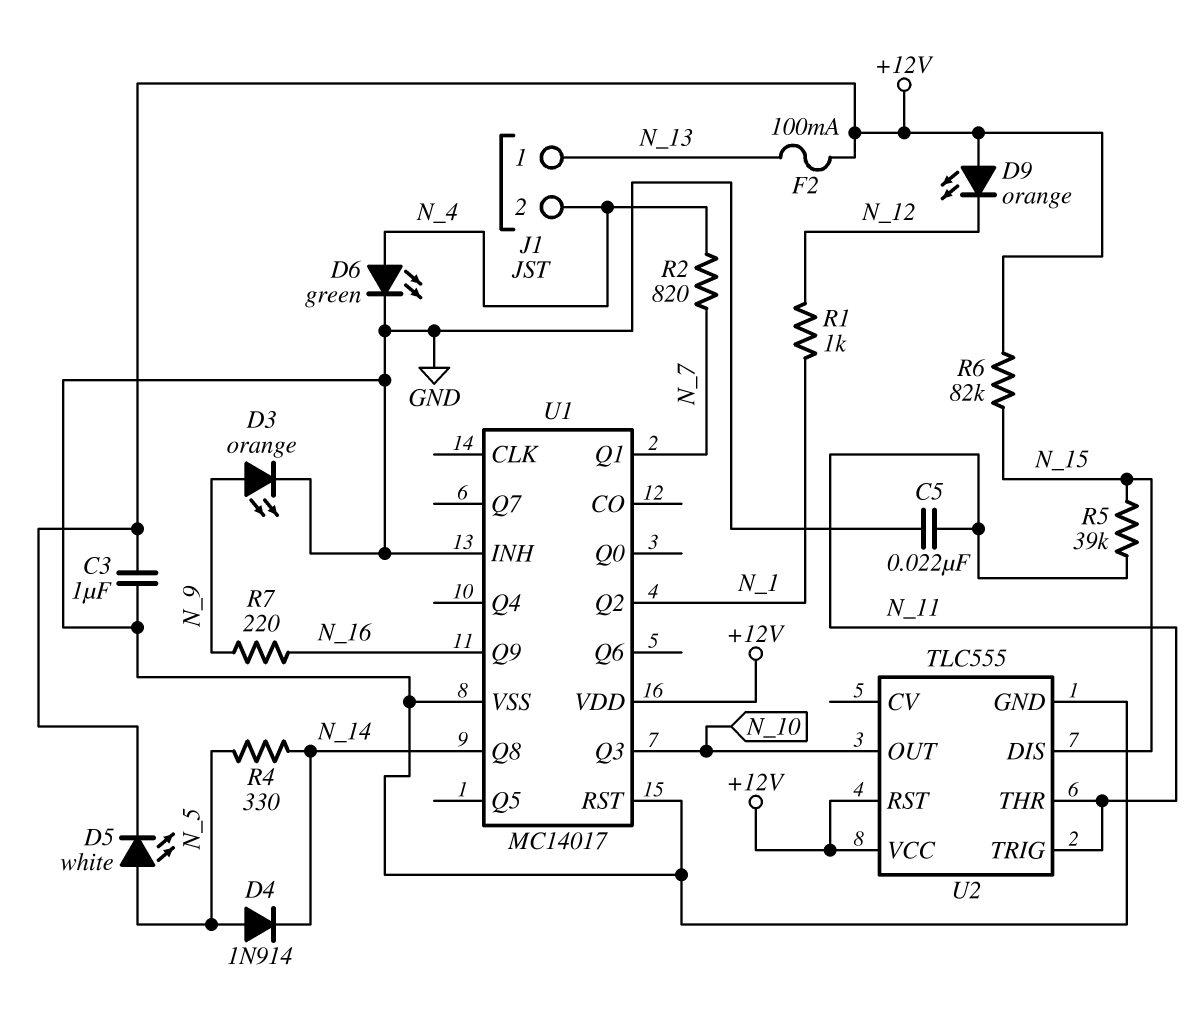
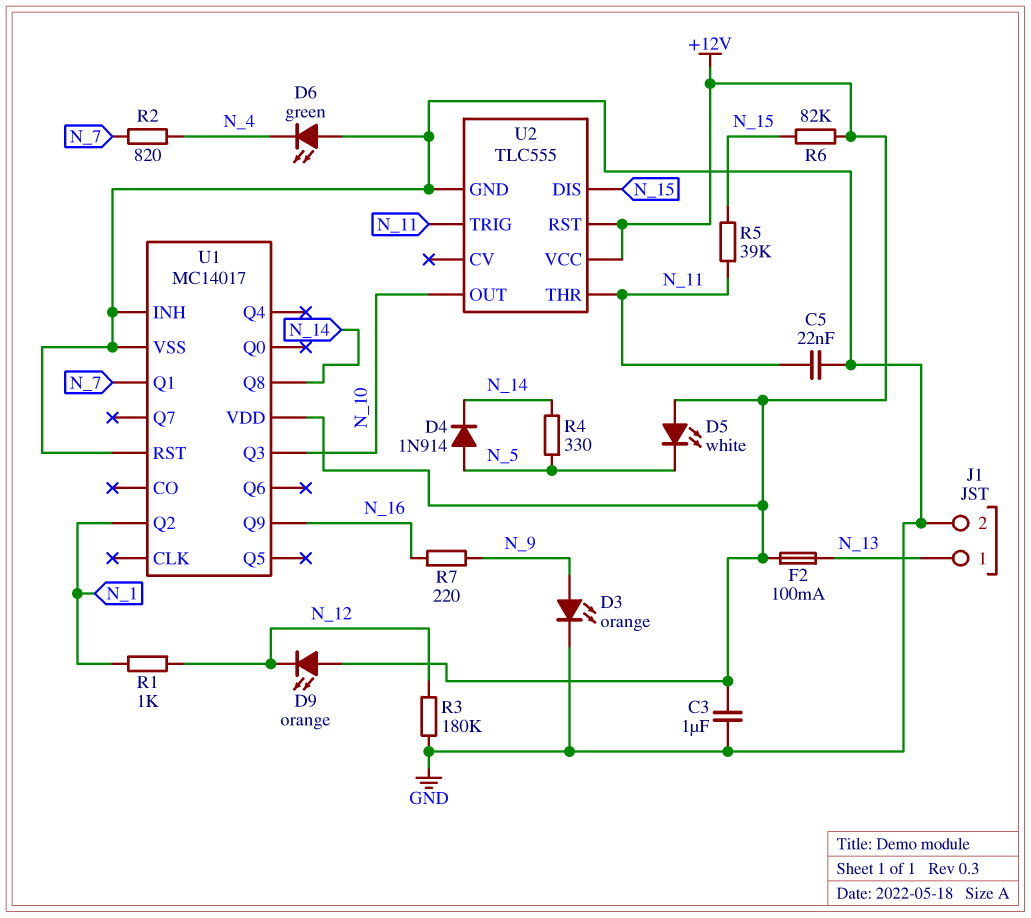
D5: LED white (A N_5, K +12V) -> LED white (A +12V, K N_5)
D6: LED green (A N_4, K GND) -> LED green (A GND, K N_4)
J1 pin 2: N_4 -> GND
R3: none -> 180k (GND, N_12)

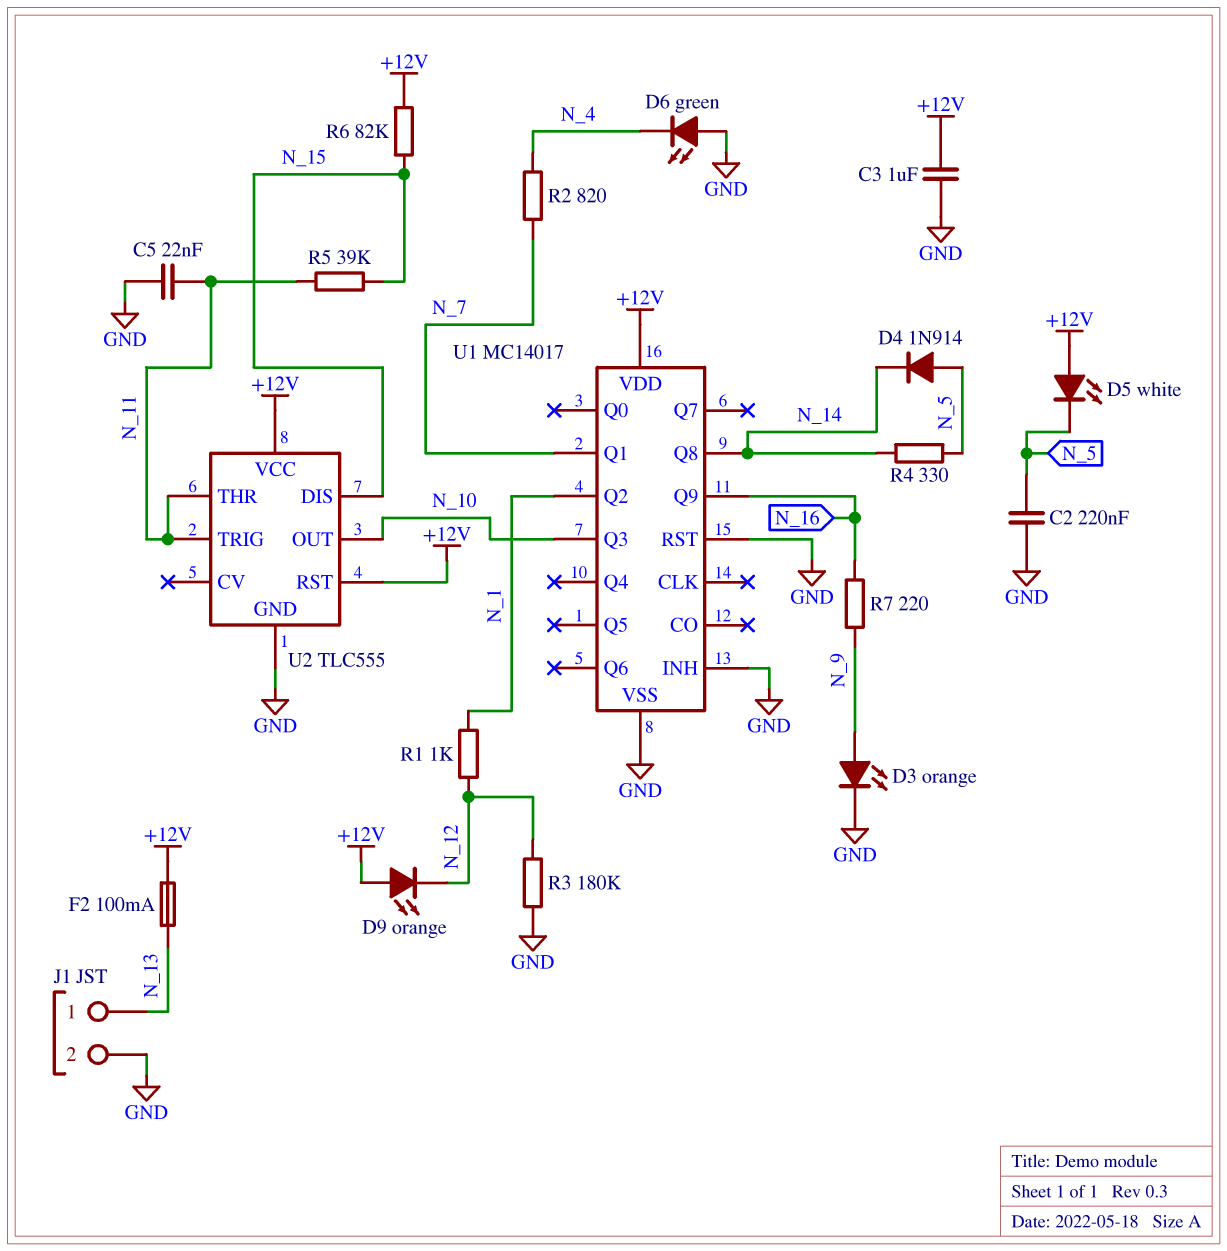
C2: none -> 220nF (GND, N_5)

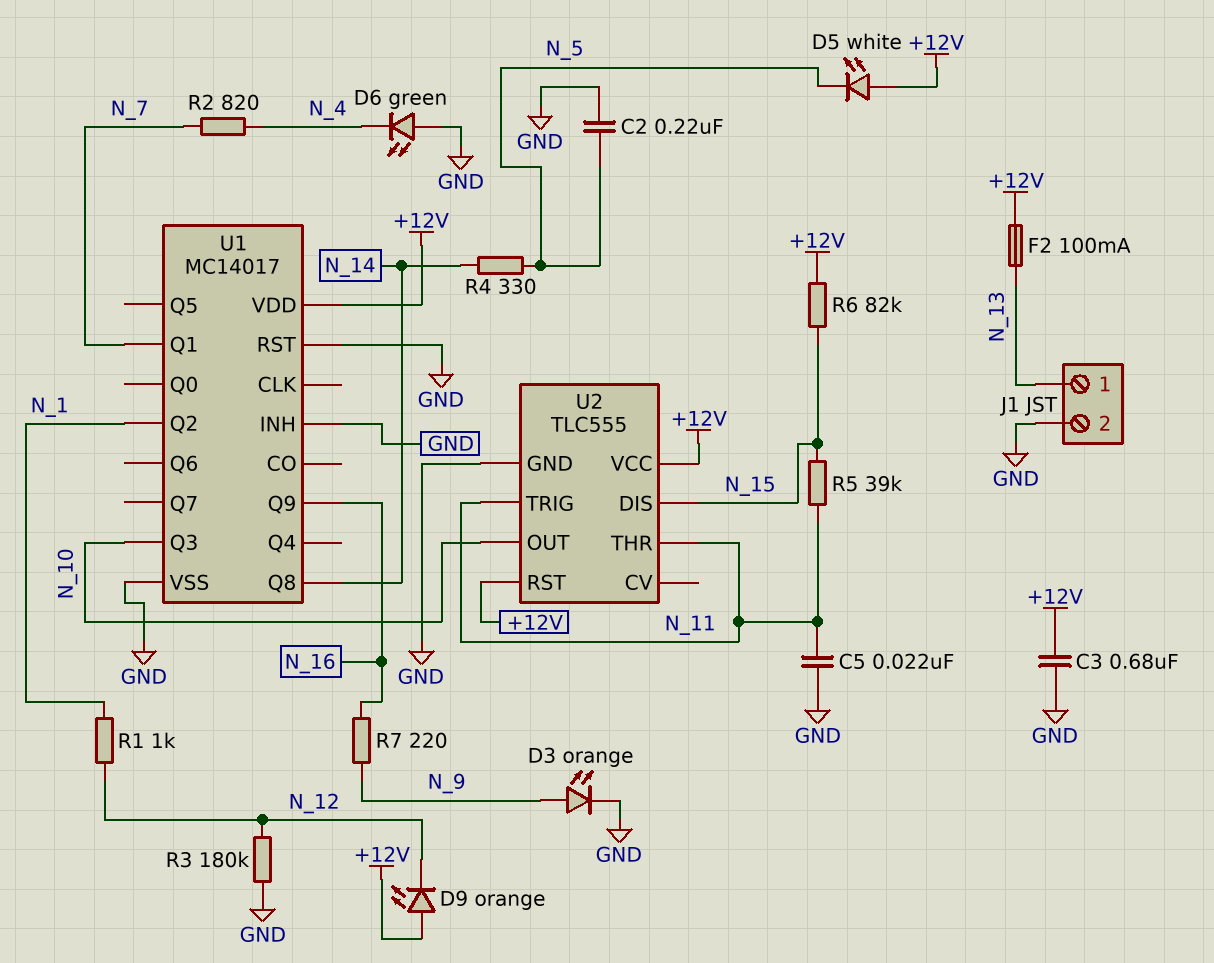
C3: 1uF (+12V, GND) -> 680nF (+12V, GND)
D4: diode 1N914 (A N_5, K N_14) -> none

